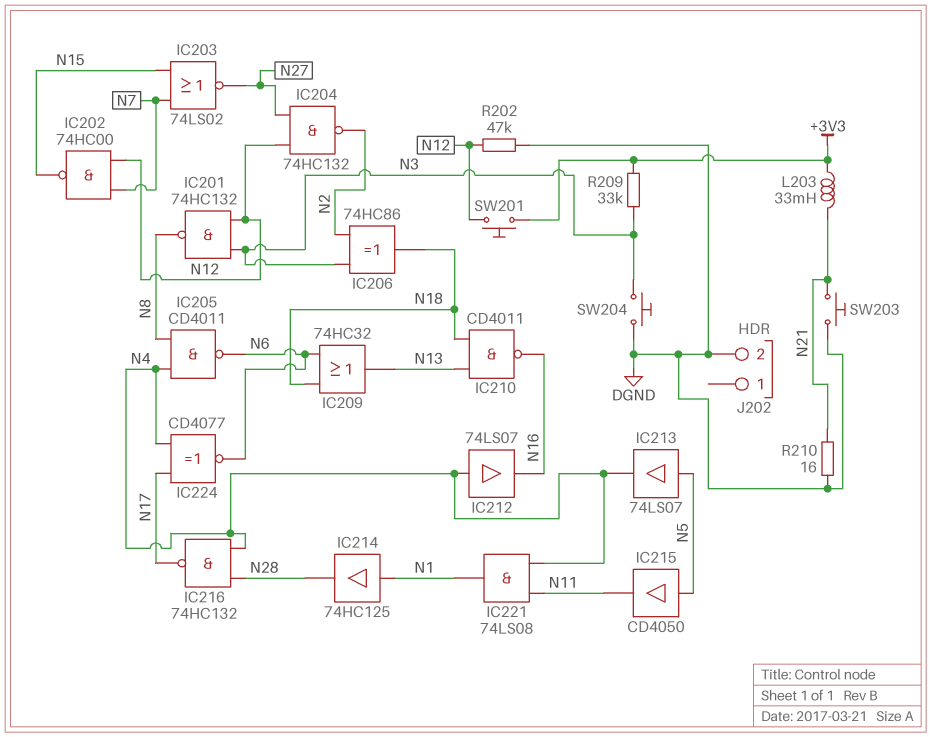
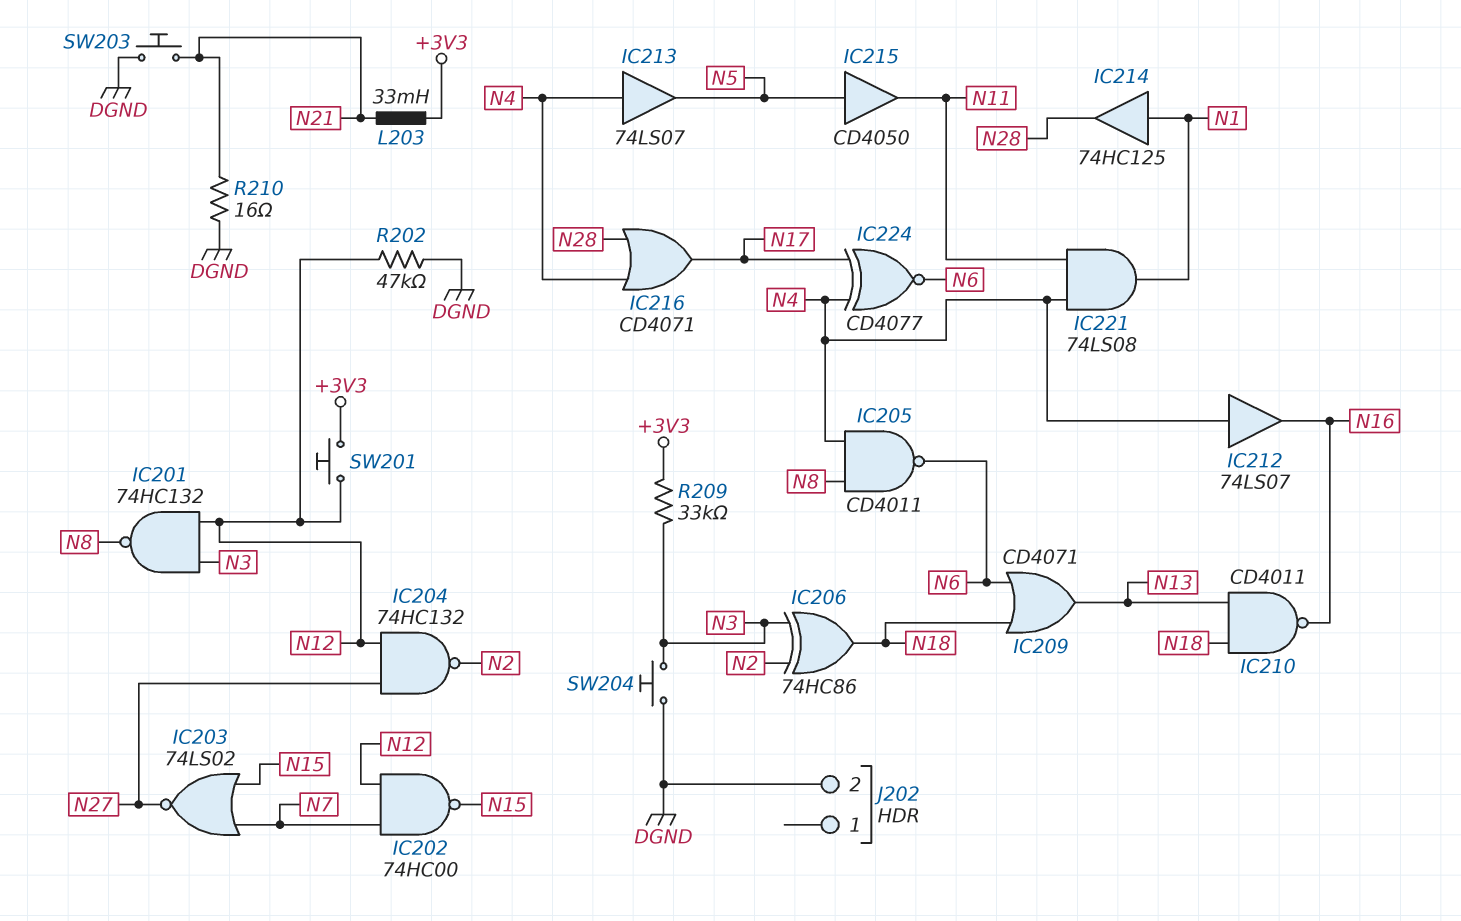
IC209: OR 74HC32 (in N6, in N18, out N13) -> OR CD4071 (in N6, in N18, out N13)
IC213: buffer 74LS07 (in N5, out N4) -> buffer 74LS07 (in N4, out N5)
IC216: NAND 74HC132 (in N4, in N28, out N17) -> OR CD4071 (in N4, in N28, out N17)

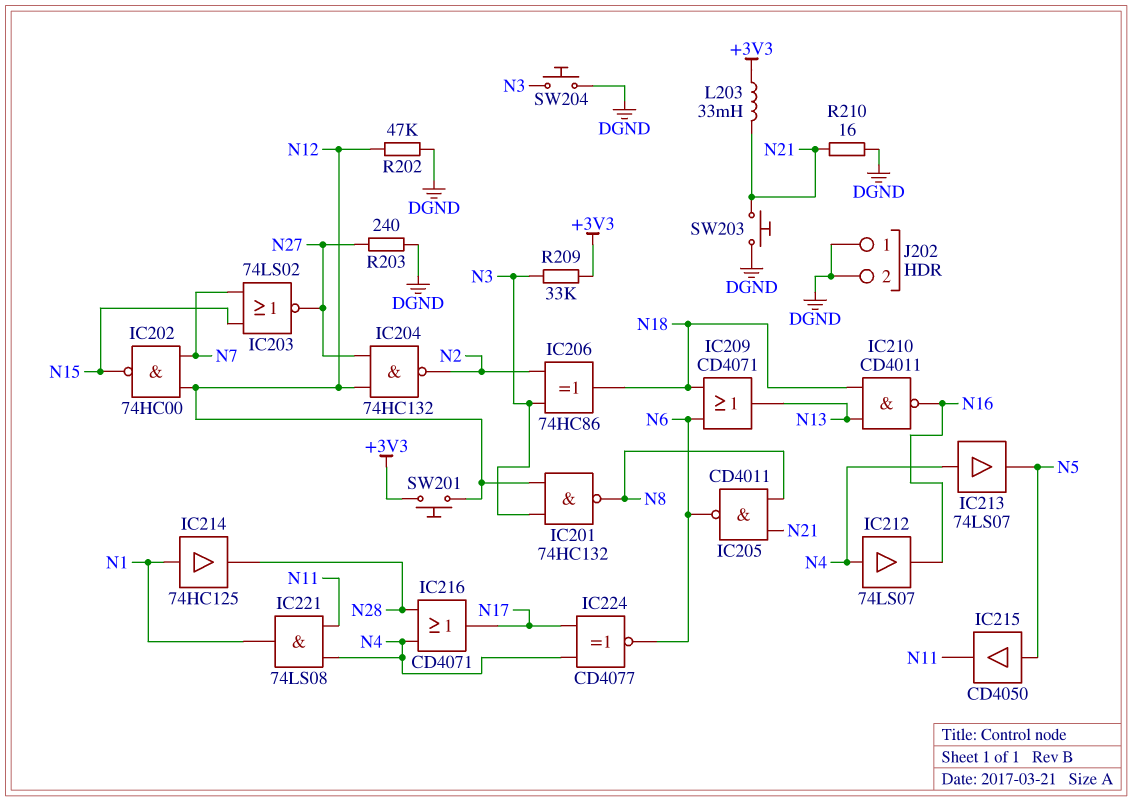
IC205: NAND CD4011 (in N4, in N8, out N6) -> NAND CD4011 (in N8, in N21, out N6)
J202 pin 1: none -> DGND
R203: none -> 240 (DGND, N27)

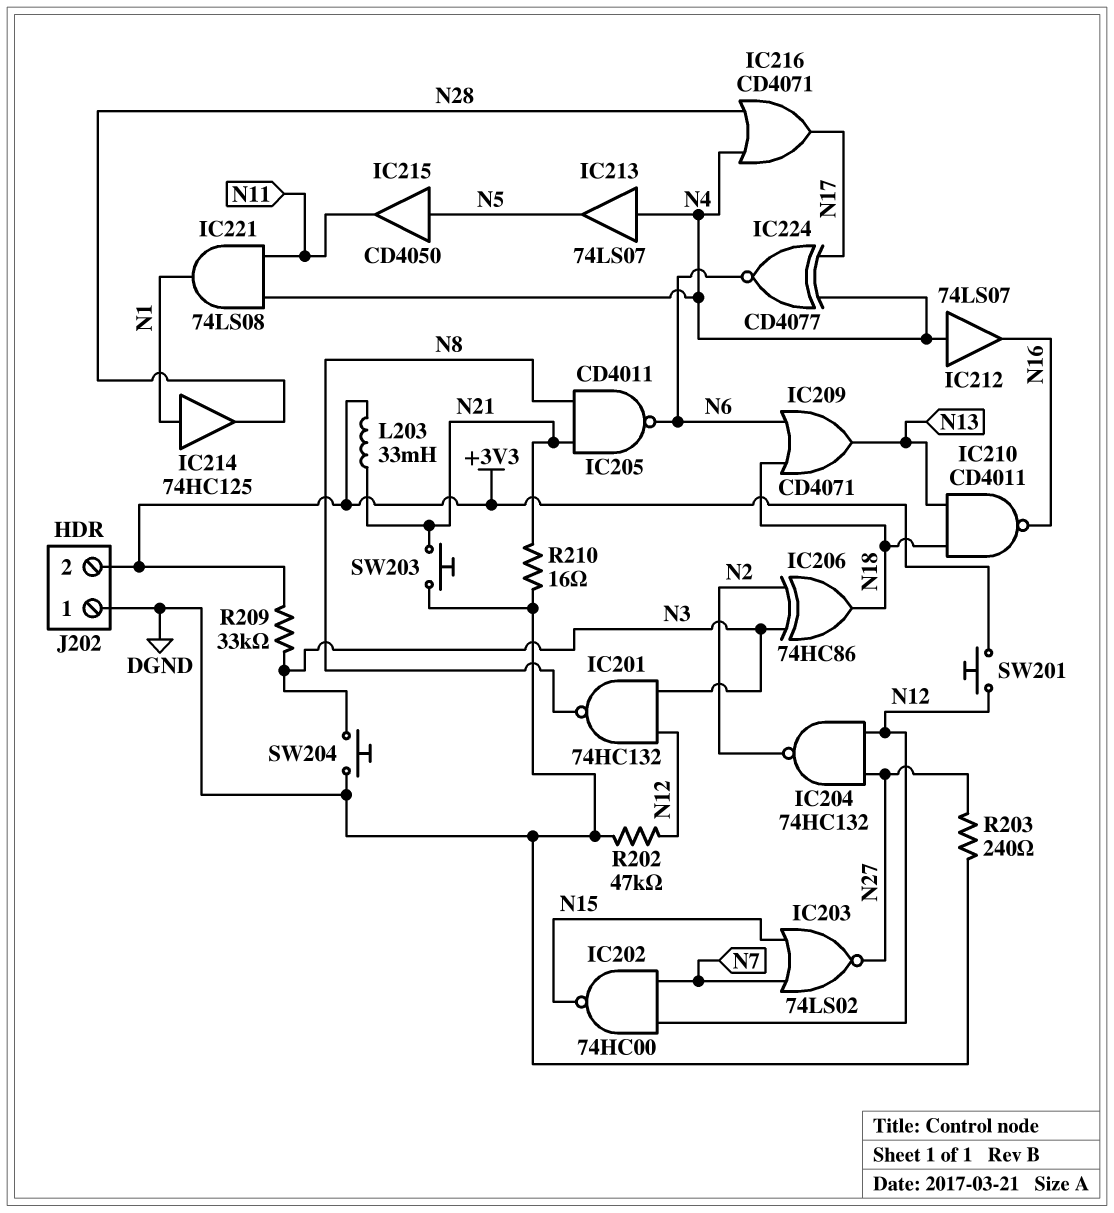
J202 pin 2: DGND -> +3V3

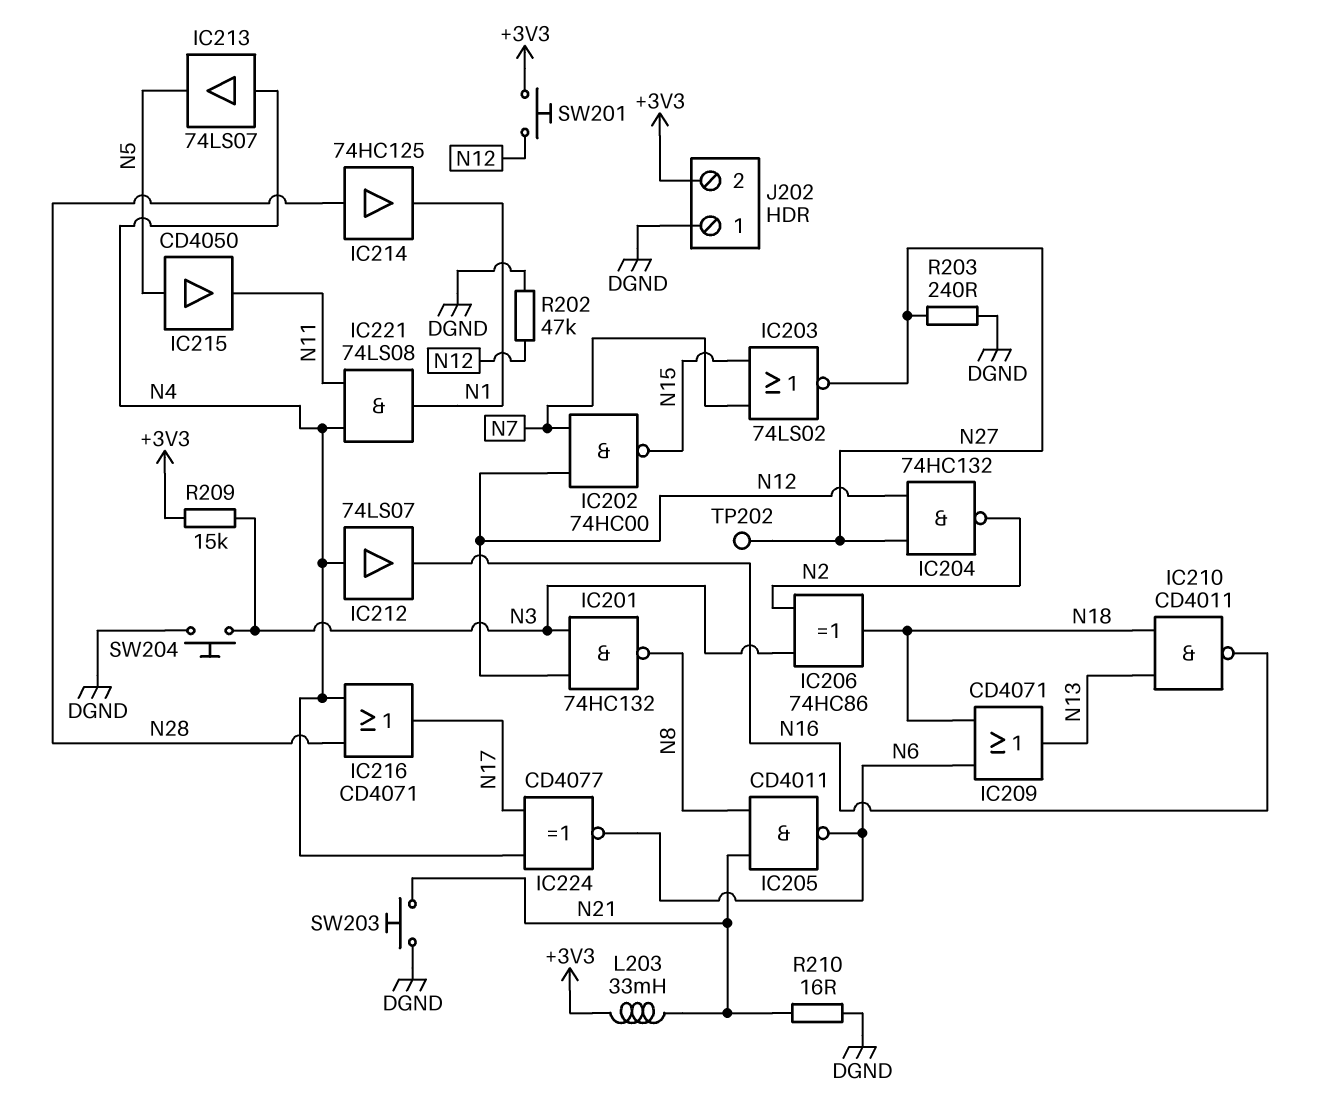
IC214: buffer 74HC125 (in N1, out N28) -> buffer 74HC125 (in N28, out N1)
R209: 33k (+3V3, N3) -> 15k (+3V3, N3)
TP202: none -> test point (N27)

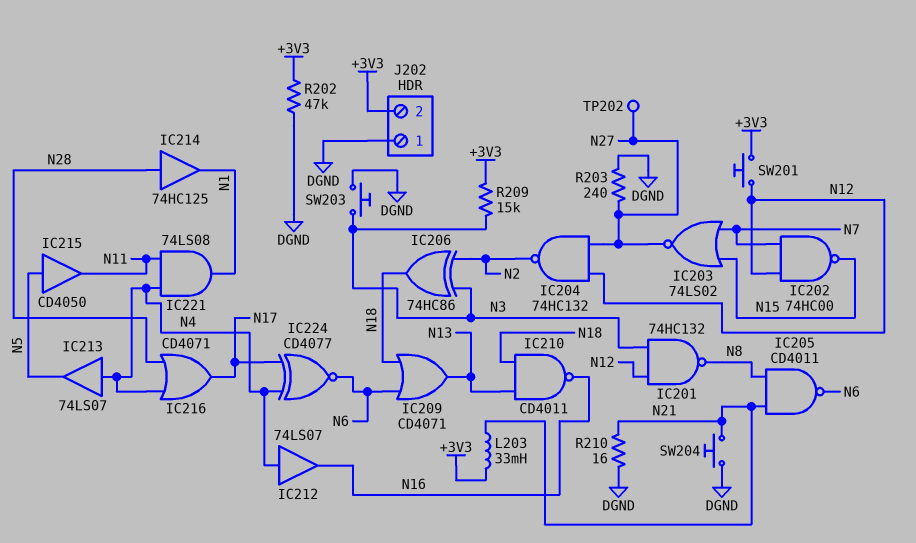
R202: 47k (DGND, N12) -> 47k (+3V3, DGND)
SW203: button (DGND, N21) -> button (DGND, N3)
SW204: button (DGND, N3) -> button (DGND, N21)

